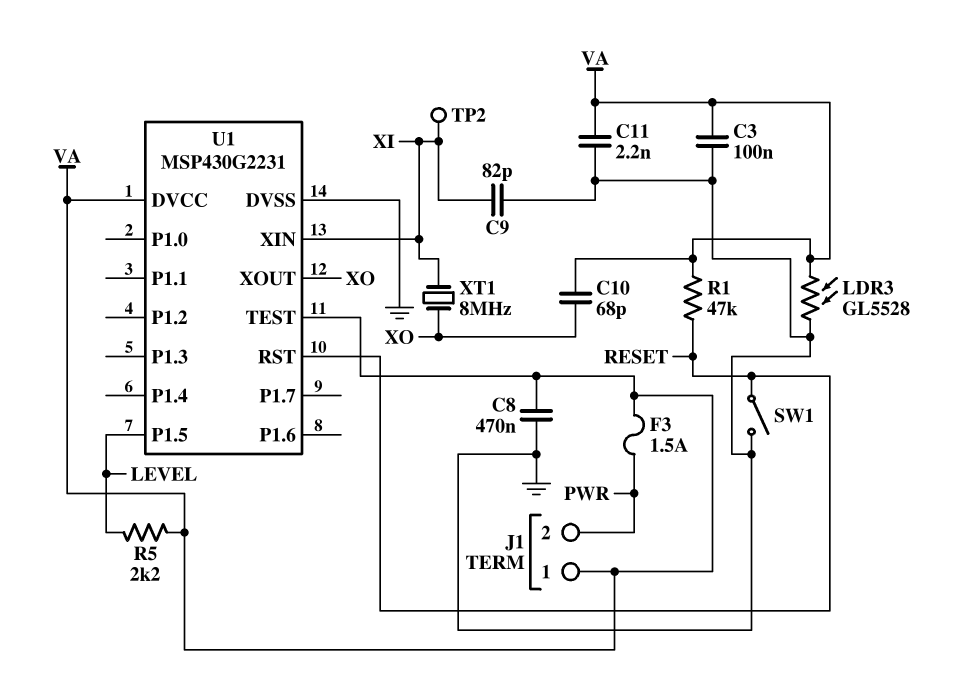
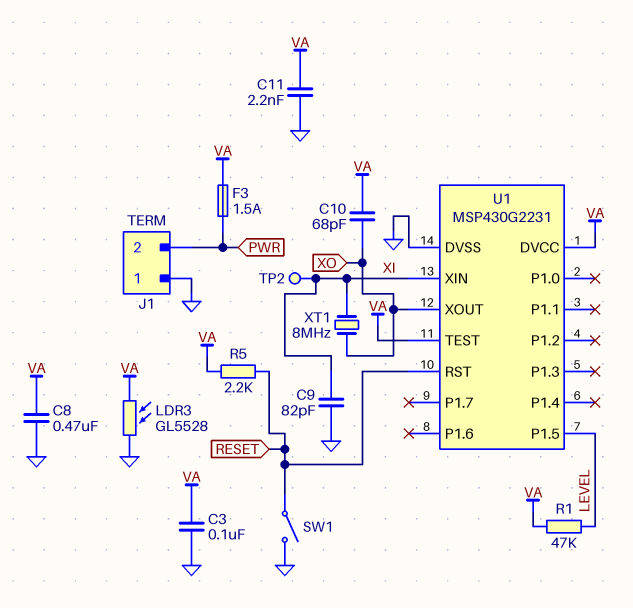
J1 pin 1: VA -> GND
R1: 47k (RESET, VA) -> 47k (LEVEL, VA)
R5: 2.2k (LEVEL, VA) -> 2.2k (RESET, VA)

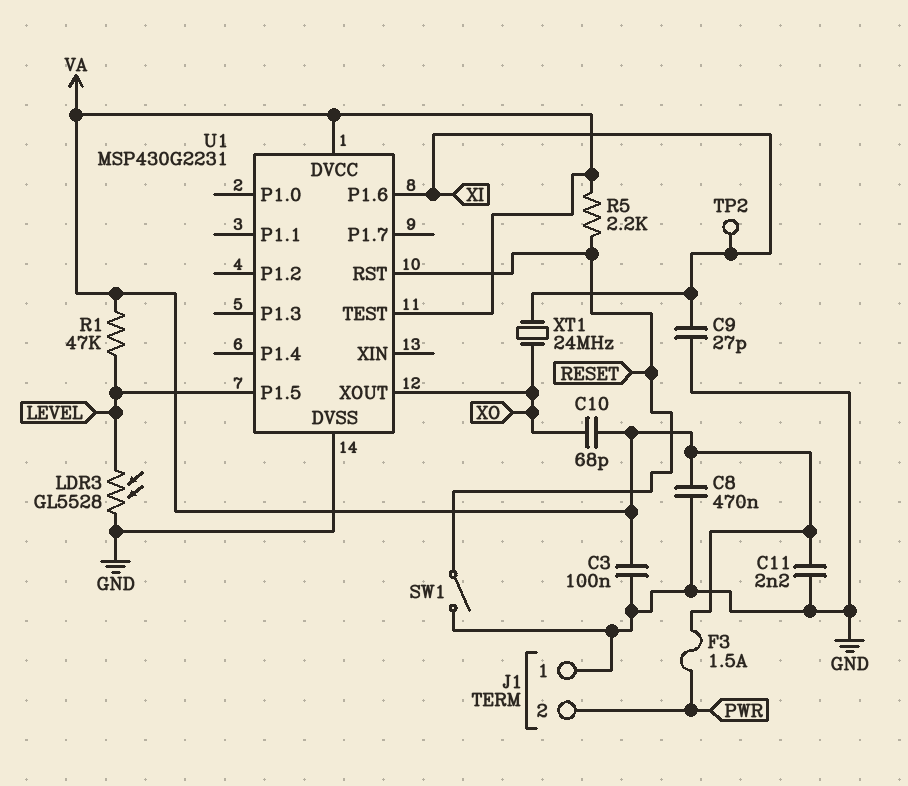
C9: 82pF (GND, XI) -> 27pF (GND, XI)
LDR3: GL5528 (GND, VA) -> GL5528 (GND, LEVEL)
U1 pin P1.6: none -> XI
U1 pin XIN: XI -> none
XT1: 8MHz (XI, XO) -> 24MHz (XI, XO)

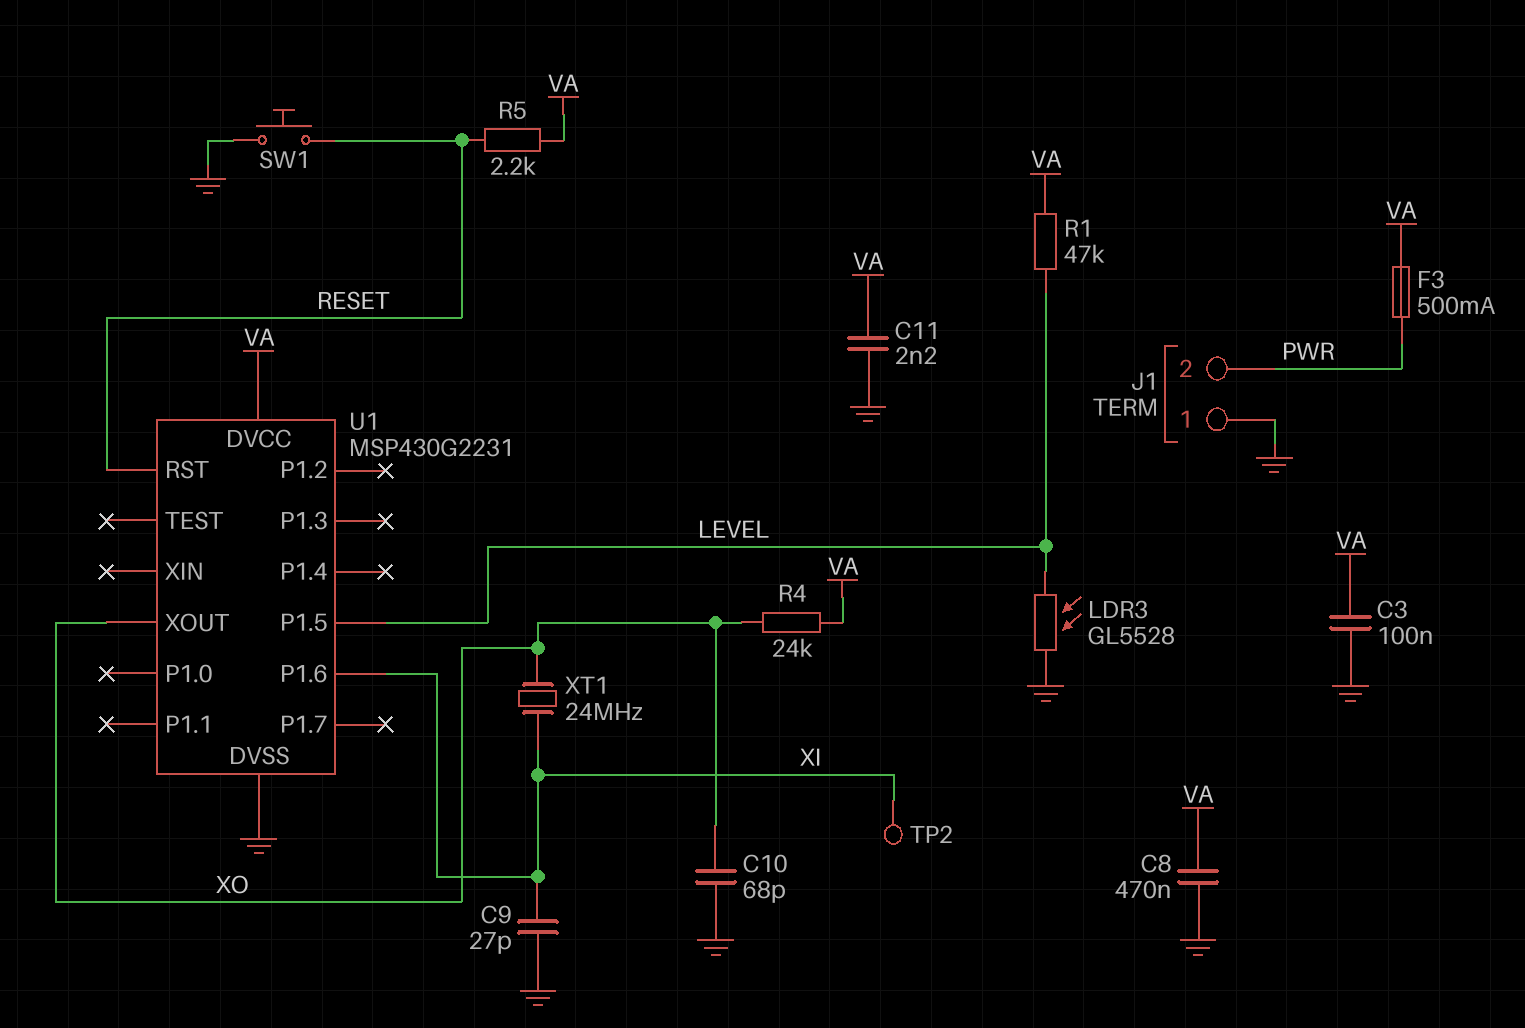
C10: 68pF (VA, XO) -> 68pF (GND, XO)
F3: 1.5A (PWR, VA) -> 500mA (PWR, VA)
R4: none -> 24k (VA, XO)
SW1: switch (GND, RESET) -> button (GND, RESET)
U1 pin TEST: VA -> none

